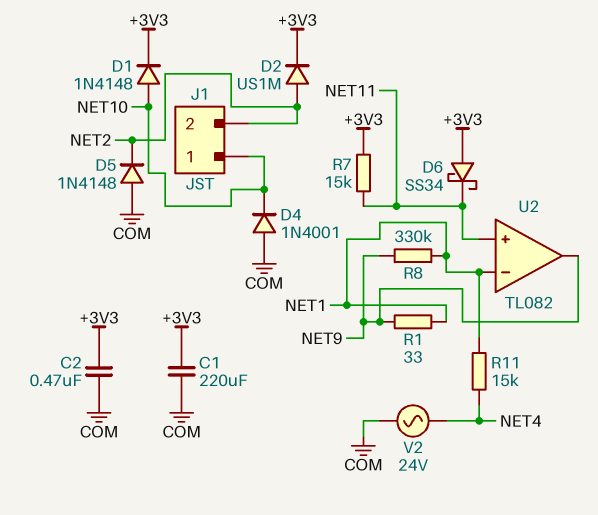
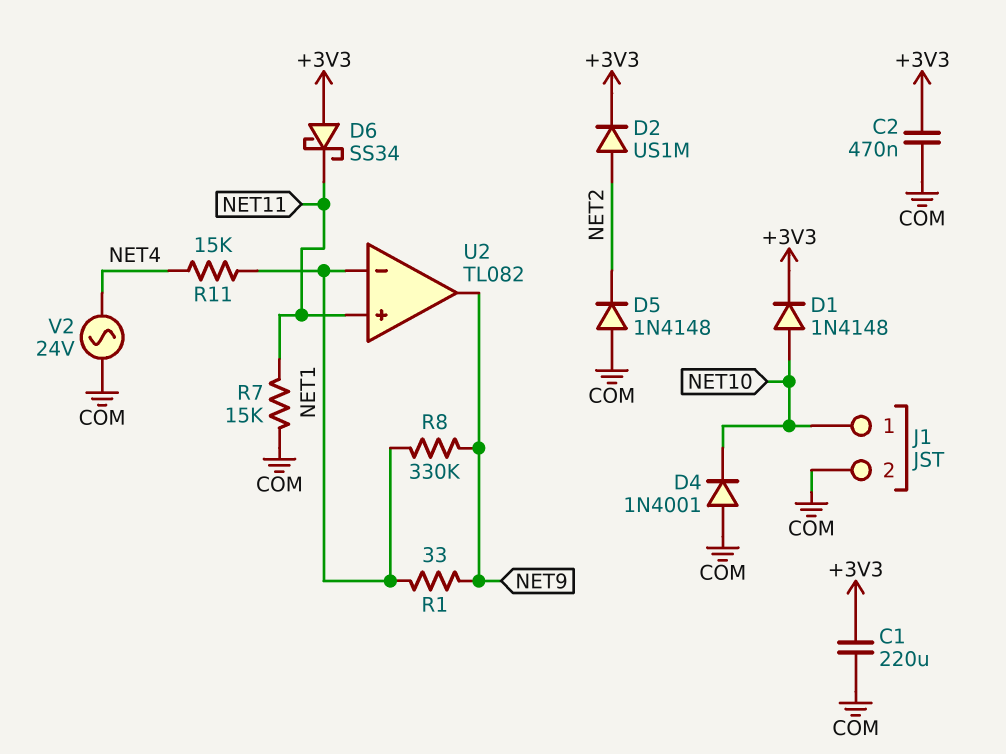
J1 pin 2: NET2 -> COM
R7: 15k (+3V3, NET11) -> 15k (COM, NET11)

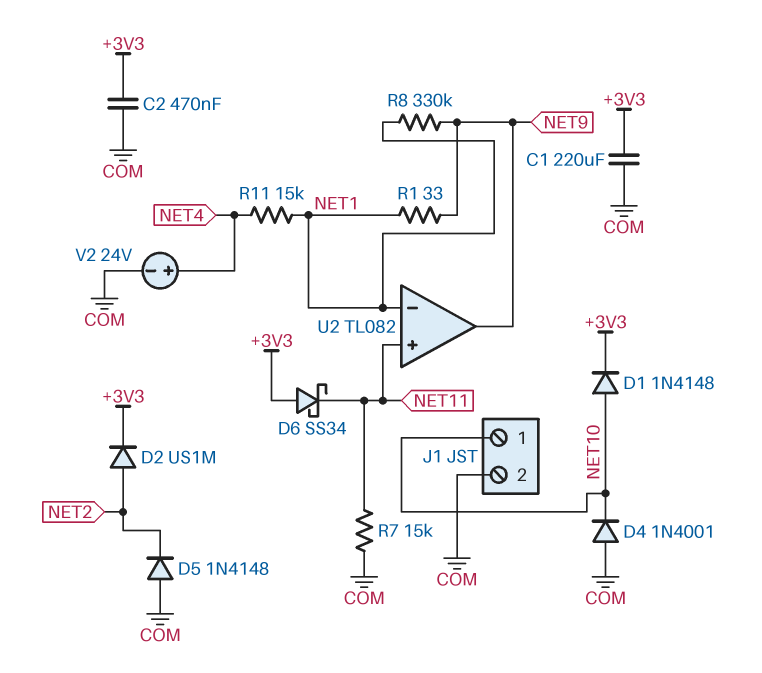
V2: AC 24V (COM, NET4) -> 24V (plus NET4, minus COM)

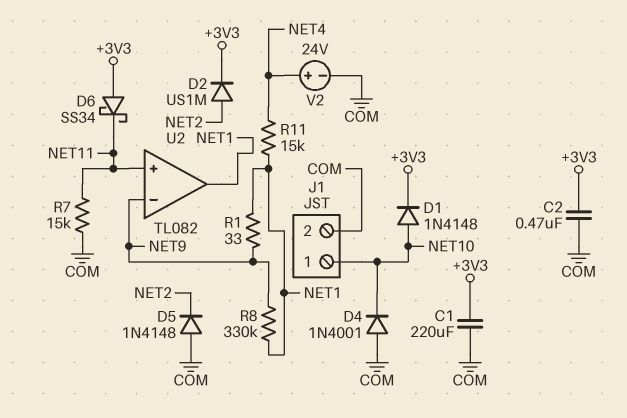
U2 pin in-: NET1 -> NET9
U2 pin out: NET9 -> NET1

